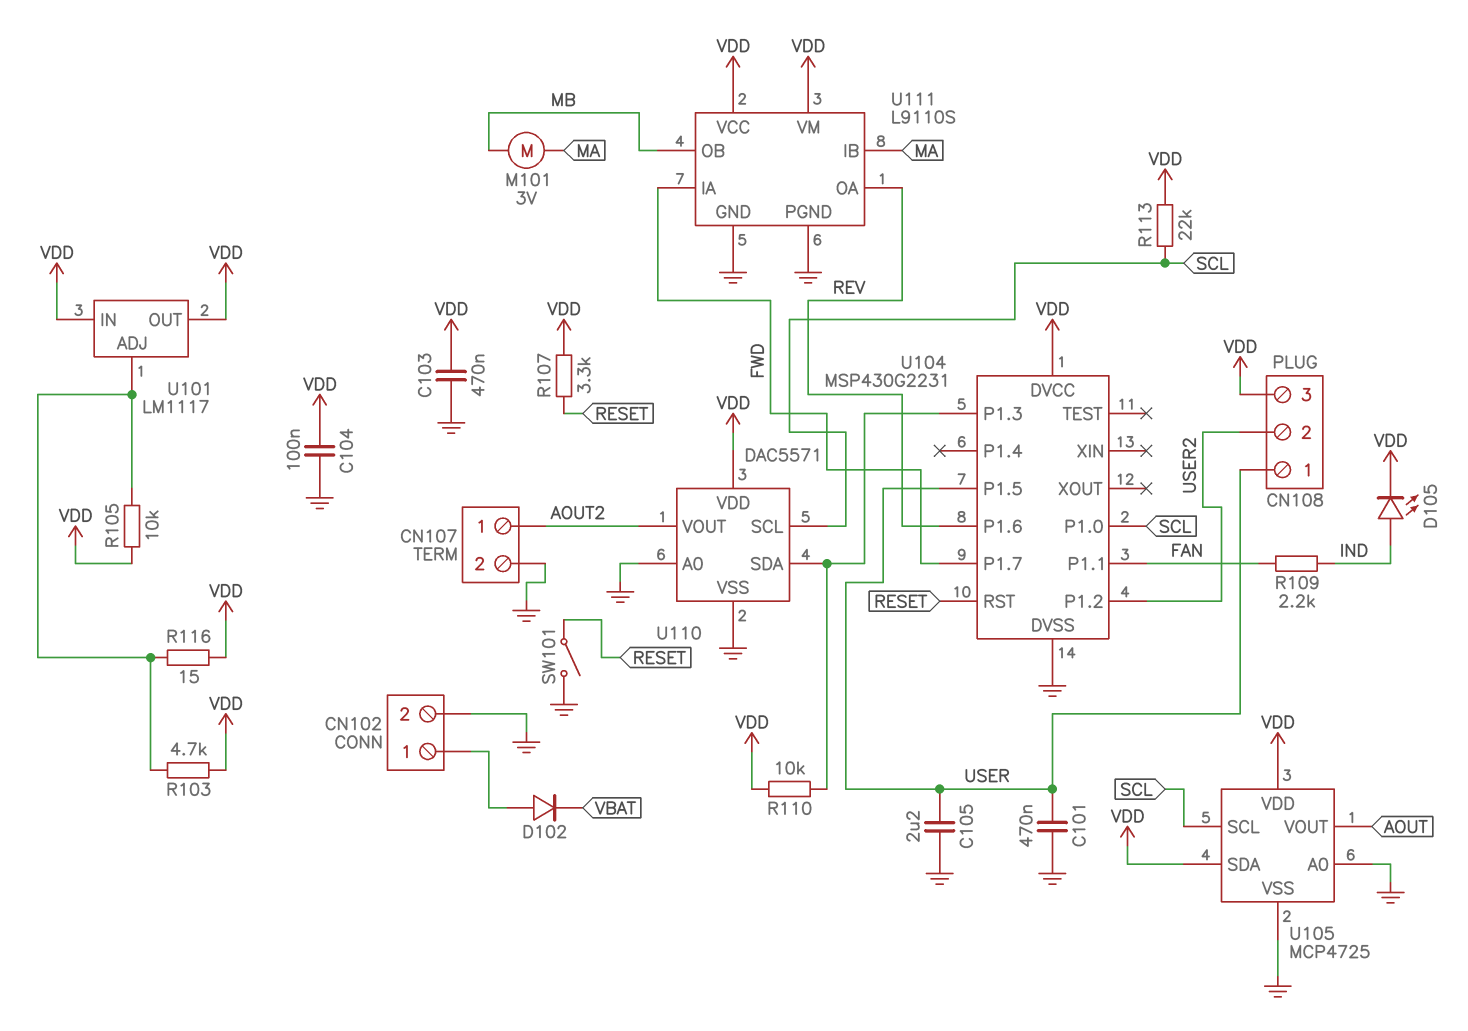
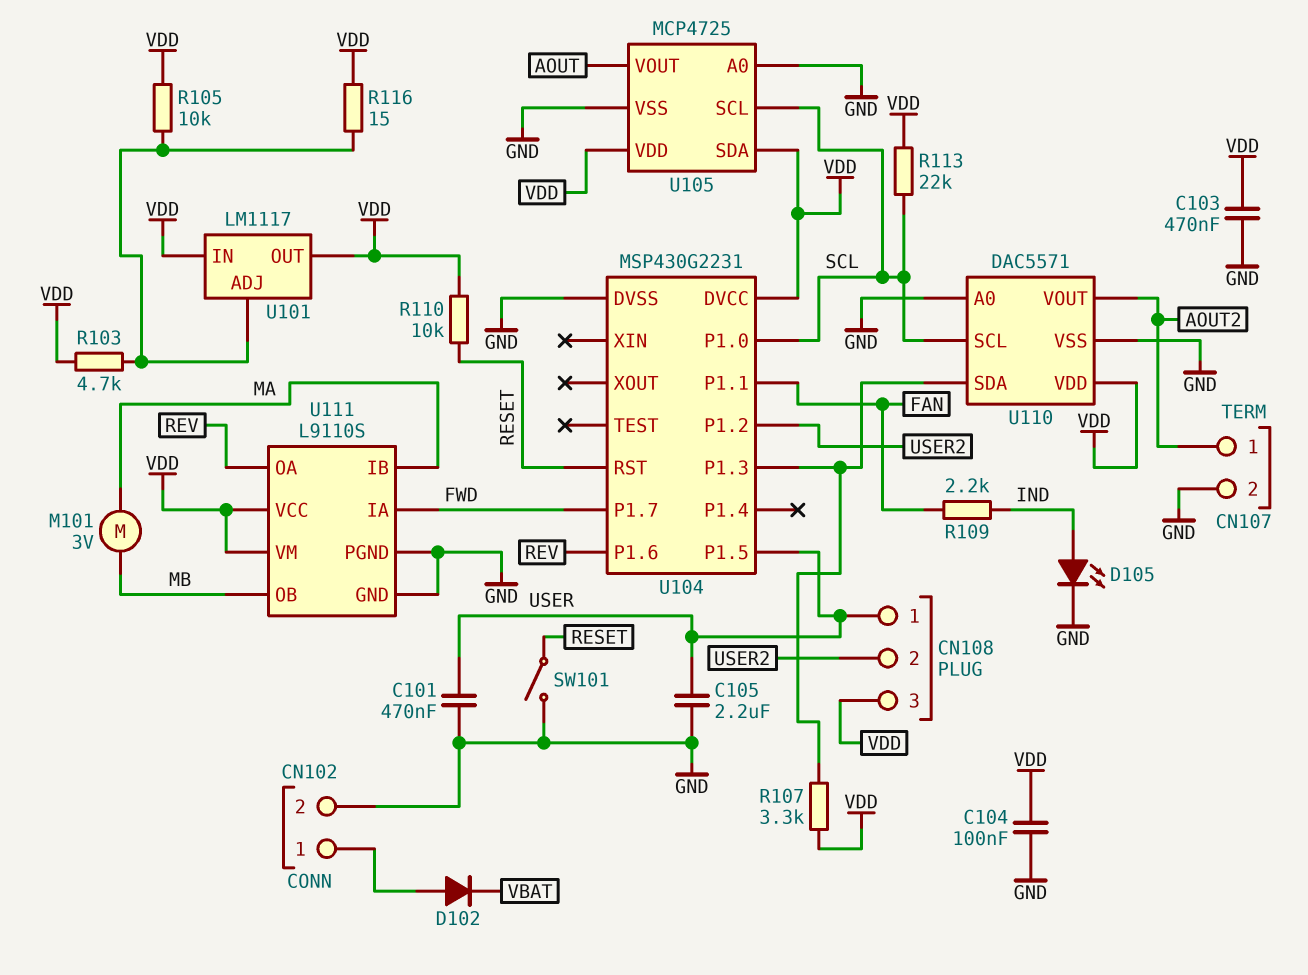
D105: LED (A IND, K VDD) -> LED (A IND, K GND)
R107: 3.3k (RESET, VDD) -> 3.3k (U104/P1.3, VDD)
R110: 10k (U104/P1.3, VDD) -> 10k (RESET, VDD)

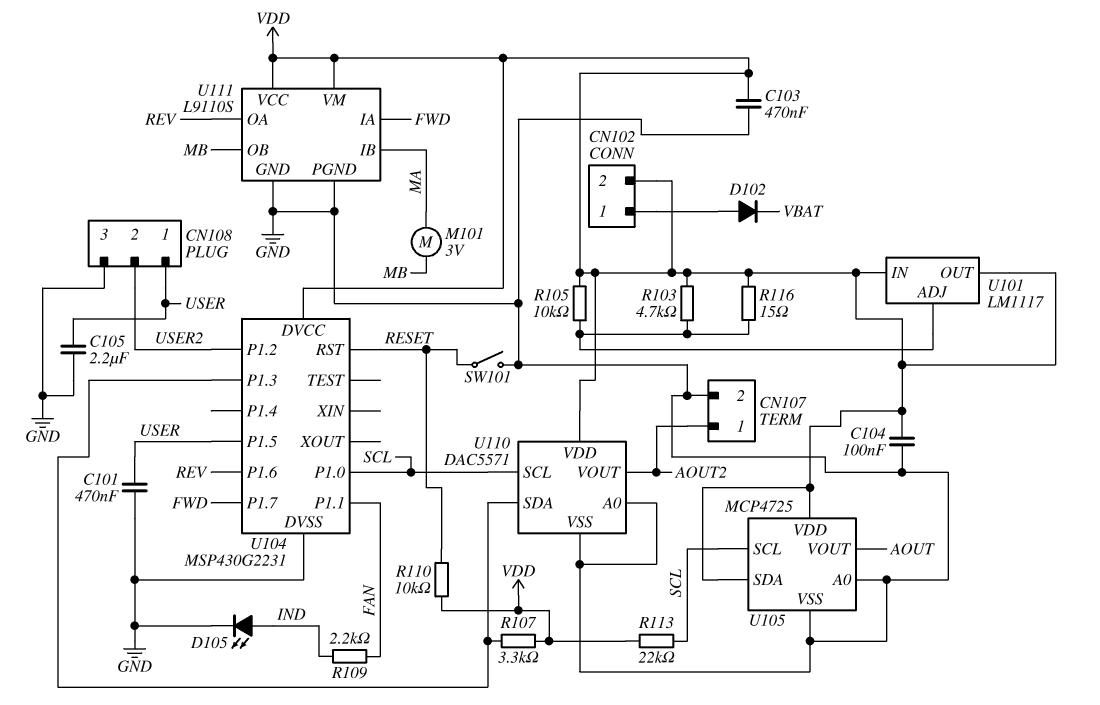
CN102 pin 2: GND -> VDD
CN108 pin 3: VDD -> GND

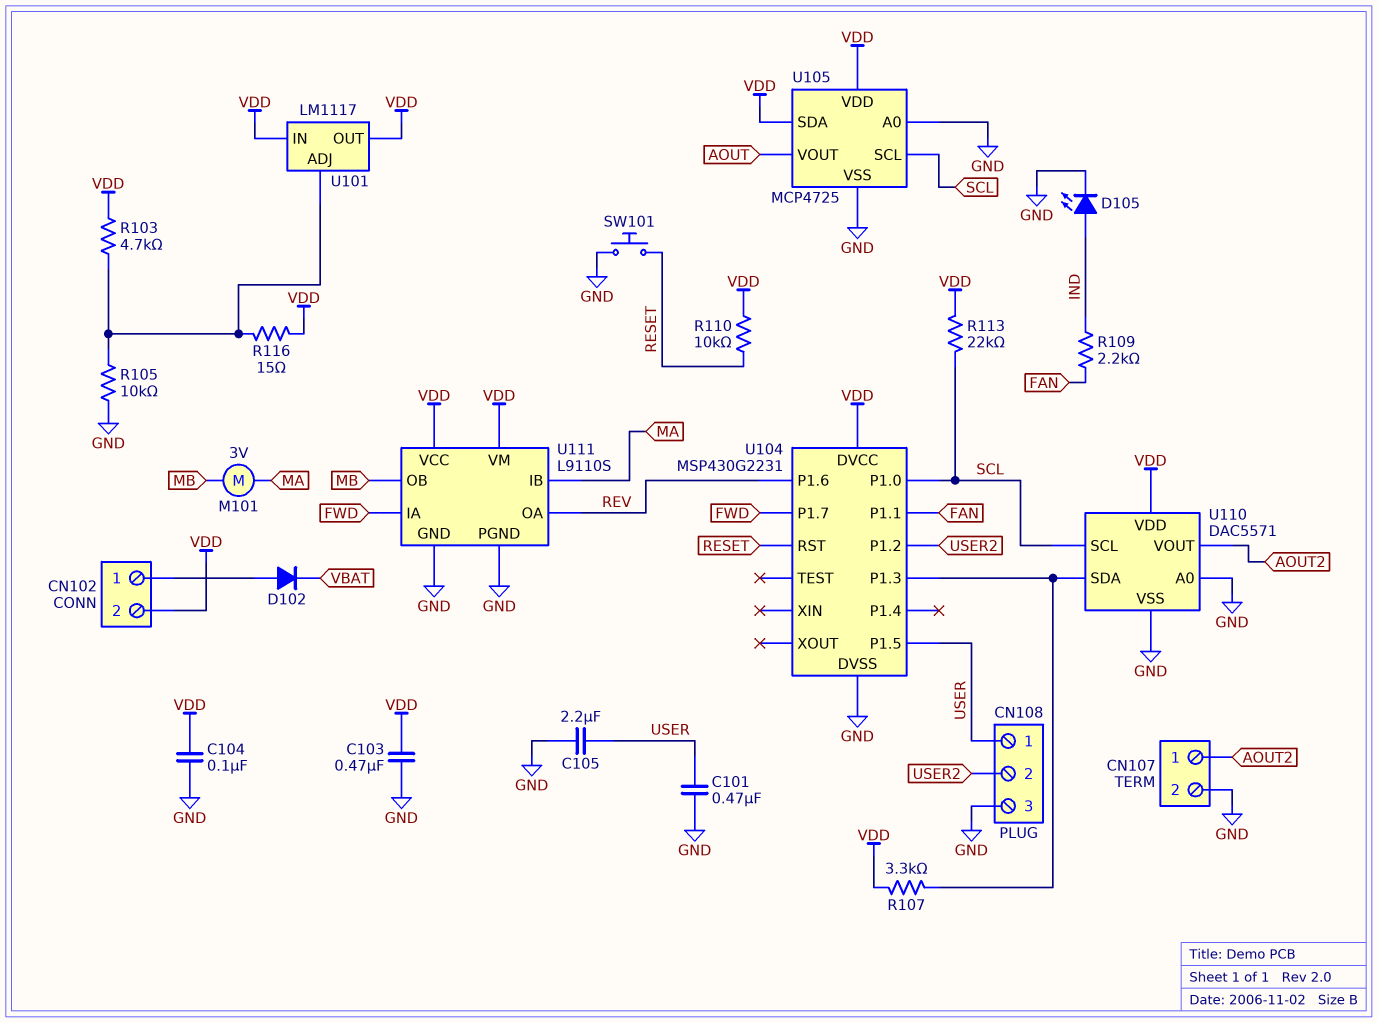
R105: 10k (U101/ADJ, VDD) -> 10k (GND, U101/ADJ)
SW101: switch (GND, RESET) -> button (GND, RESET)

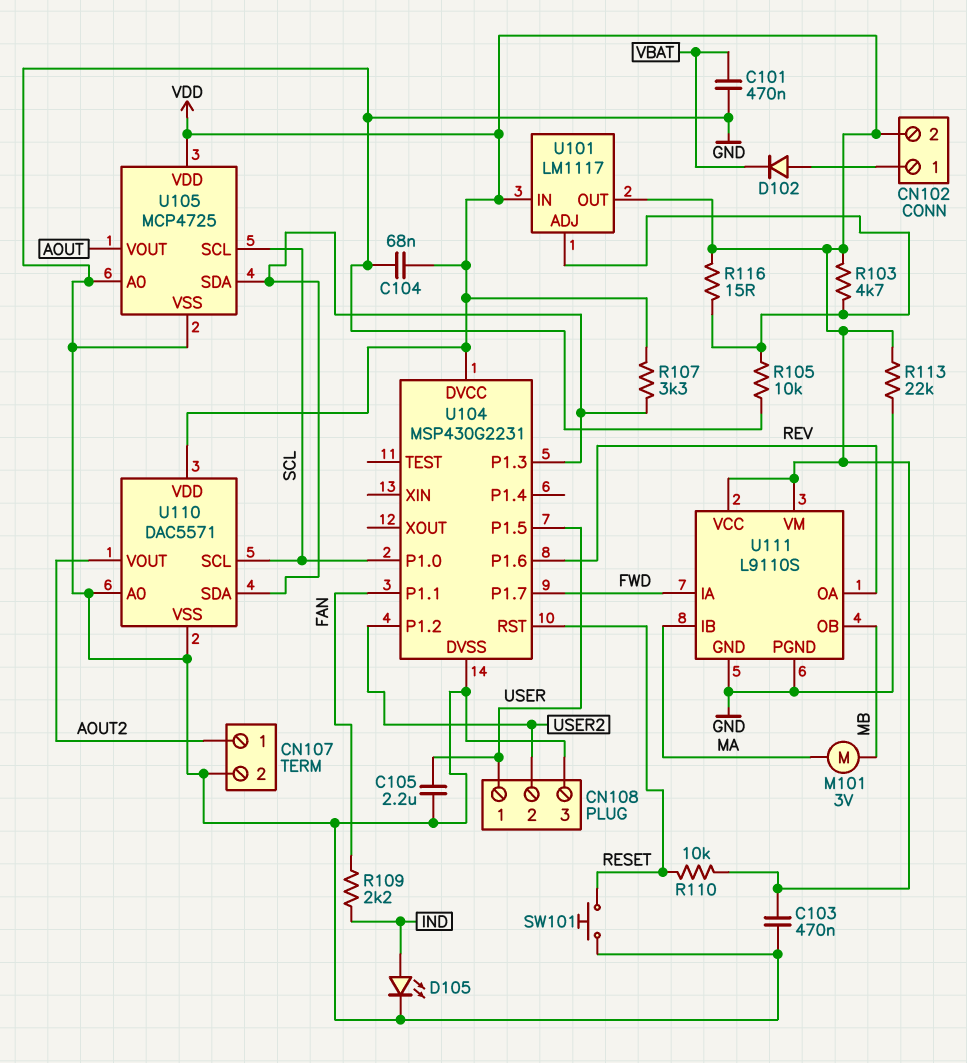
C101: 470nF (GND, USER) -> 470nF (GND, VBAT)
C104: 100nF (GND, VDD) -> 68nF (GND, VDD)
R113: 22k (SCL, VDD) -> 22k (GND, VDD)
U105 pin SDA: VDD -> U104/P1.3

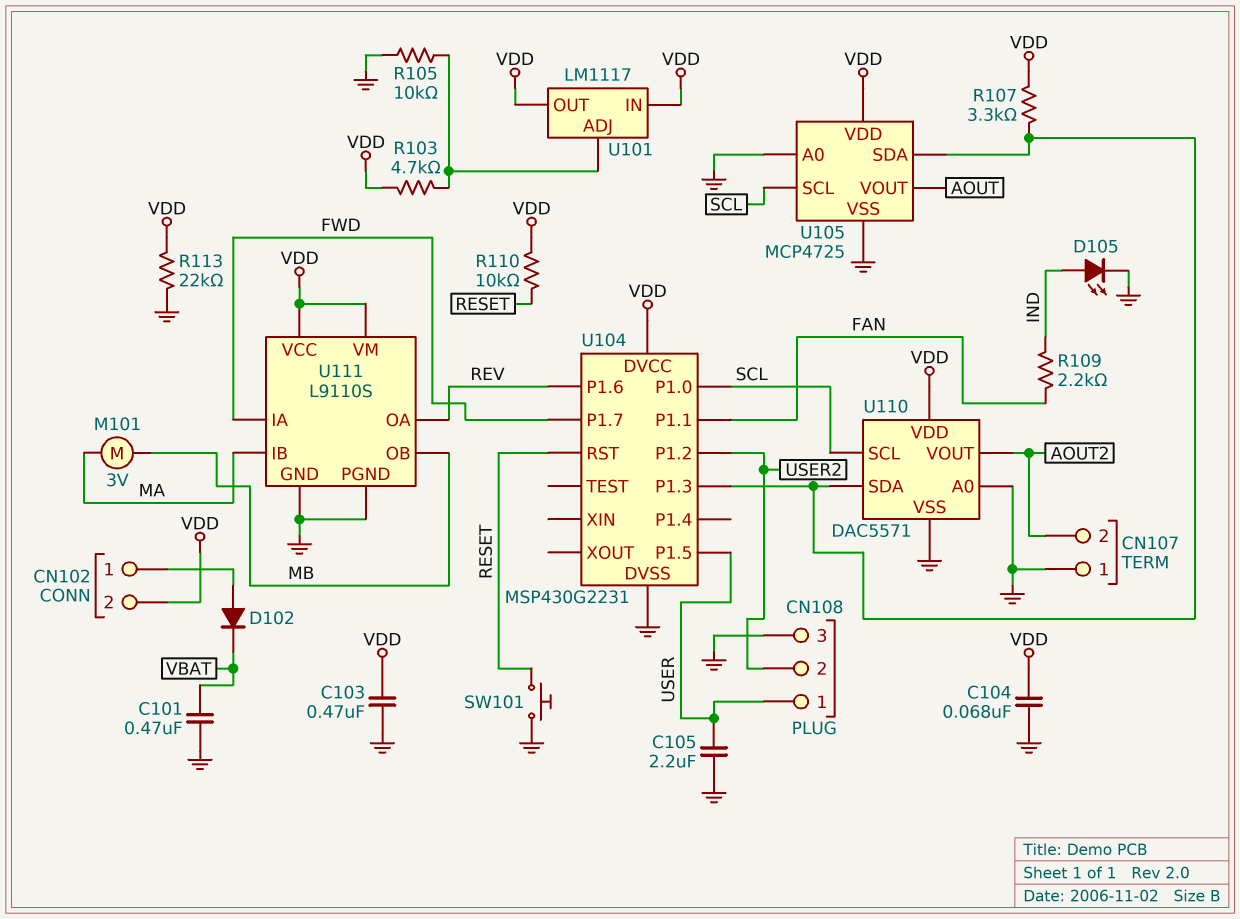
CN107 pin 1: AOUT2 -> GND
CN107 pin 2: GND -> AOUT2
R116: 15 (U101/ADJ, VDD) -> none

